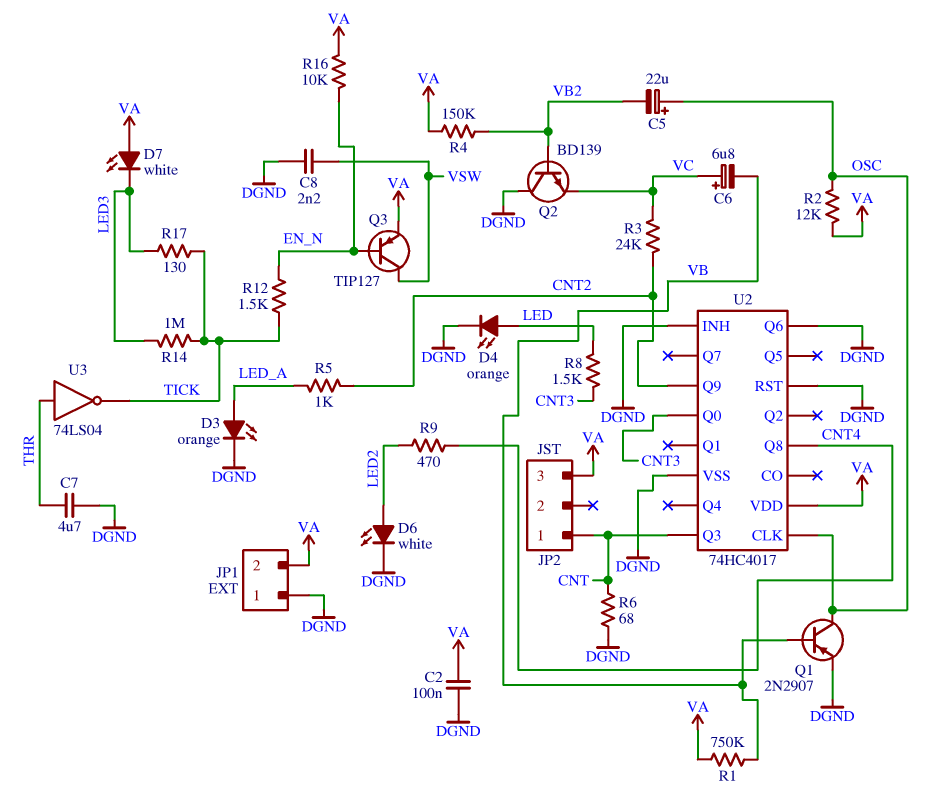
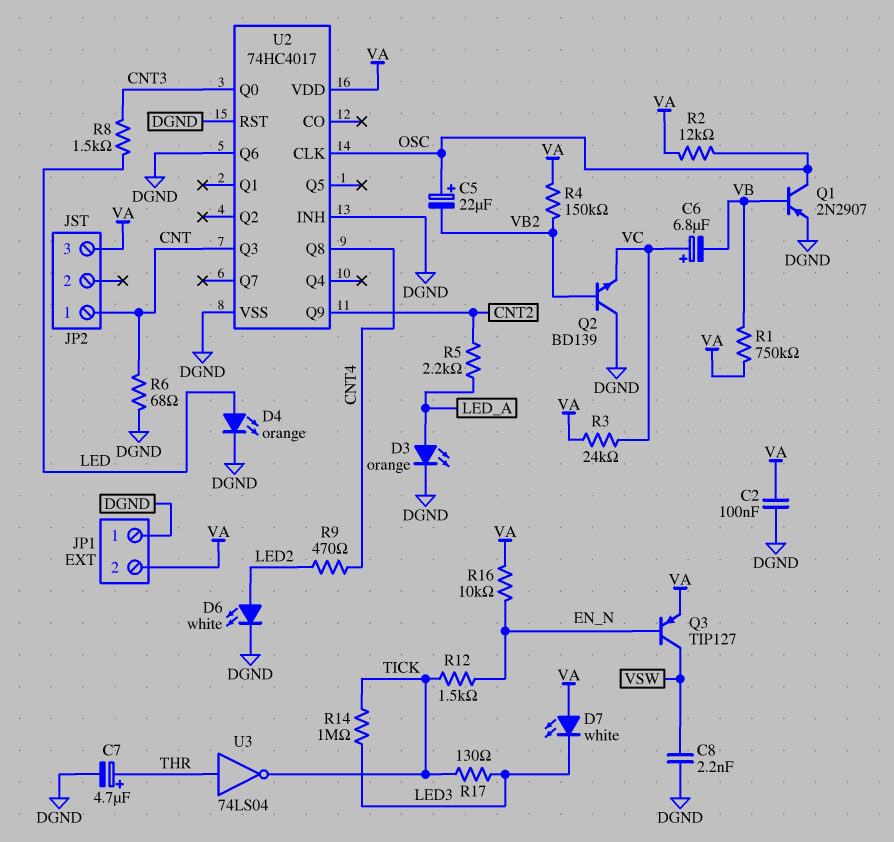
C7: 4.7uF (DGND, THR) -> 4.7uF (plus THR, minus DGND)
R3: 24k (CNT2, VC) -> 24k (VA, VC)
R5: 1k (CNT2, LED_A) -> 2.2k (CNT2, LED_A)

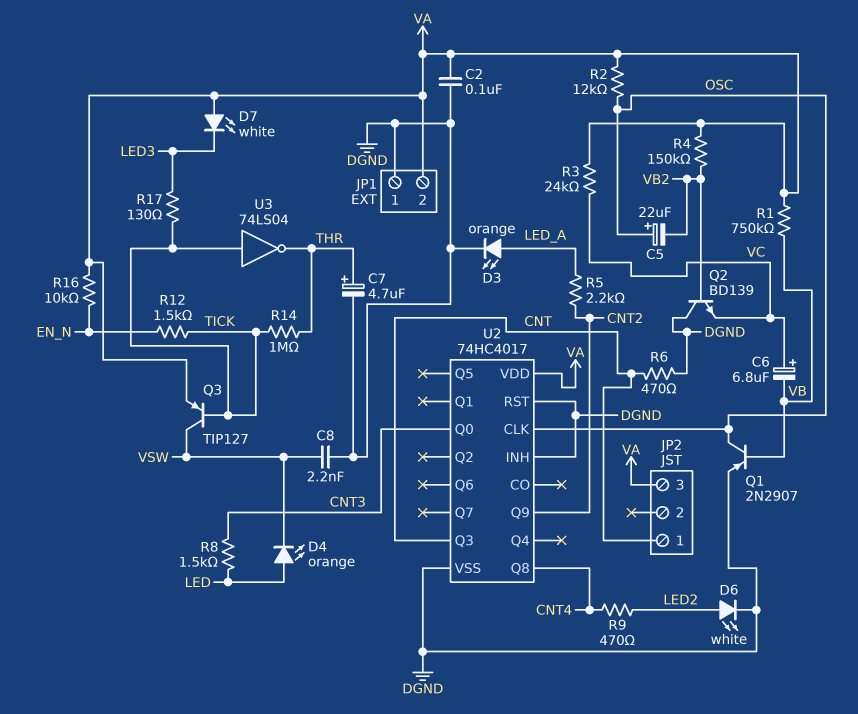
D4: LED orange (A LED, K DGND) -> LED orange (A LED, K VSW)
Q3: PNP TIP127 (B EN_N, C VSW, E VA) -> PNP TIP127 (B TICK, C VSW, E VA)
R6: 68 (CNT, DGND) -> 470 (CNT, DGND)
R14: 1M (LED3, TICK) -> 1M (THR, TICK)
U2 pin Q6: DGND -> none
U3: NOT 74LS04 (in THR, out TICK) -> NOT 74LS04 (in TICK, out THR)

